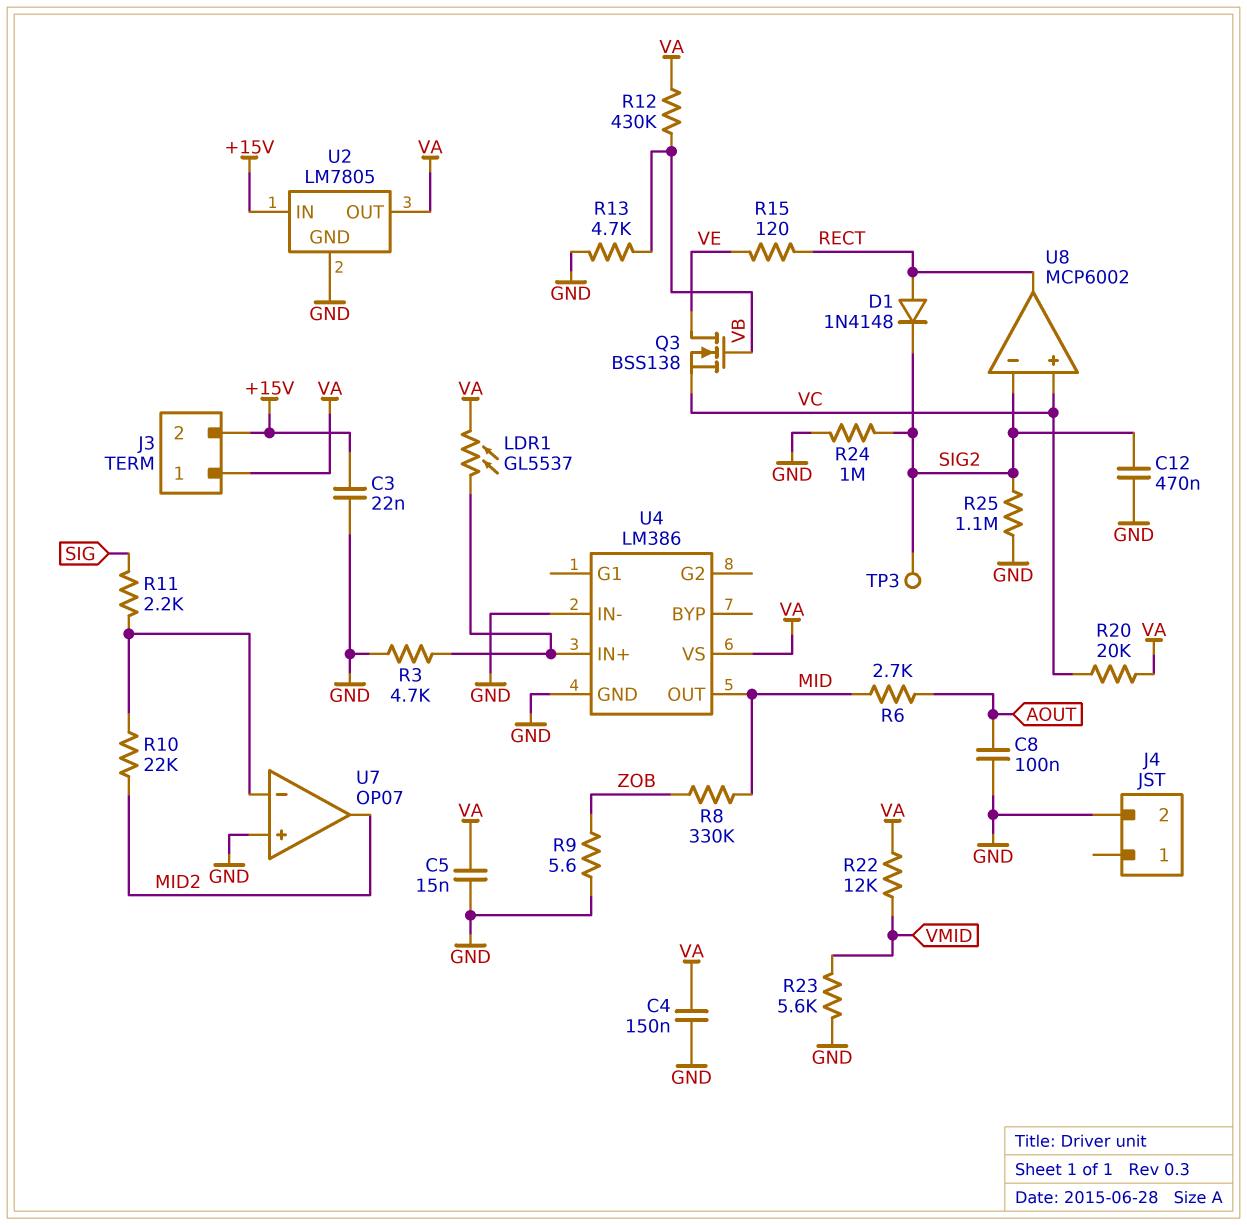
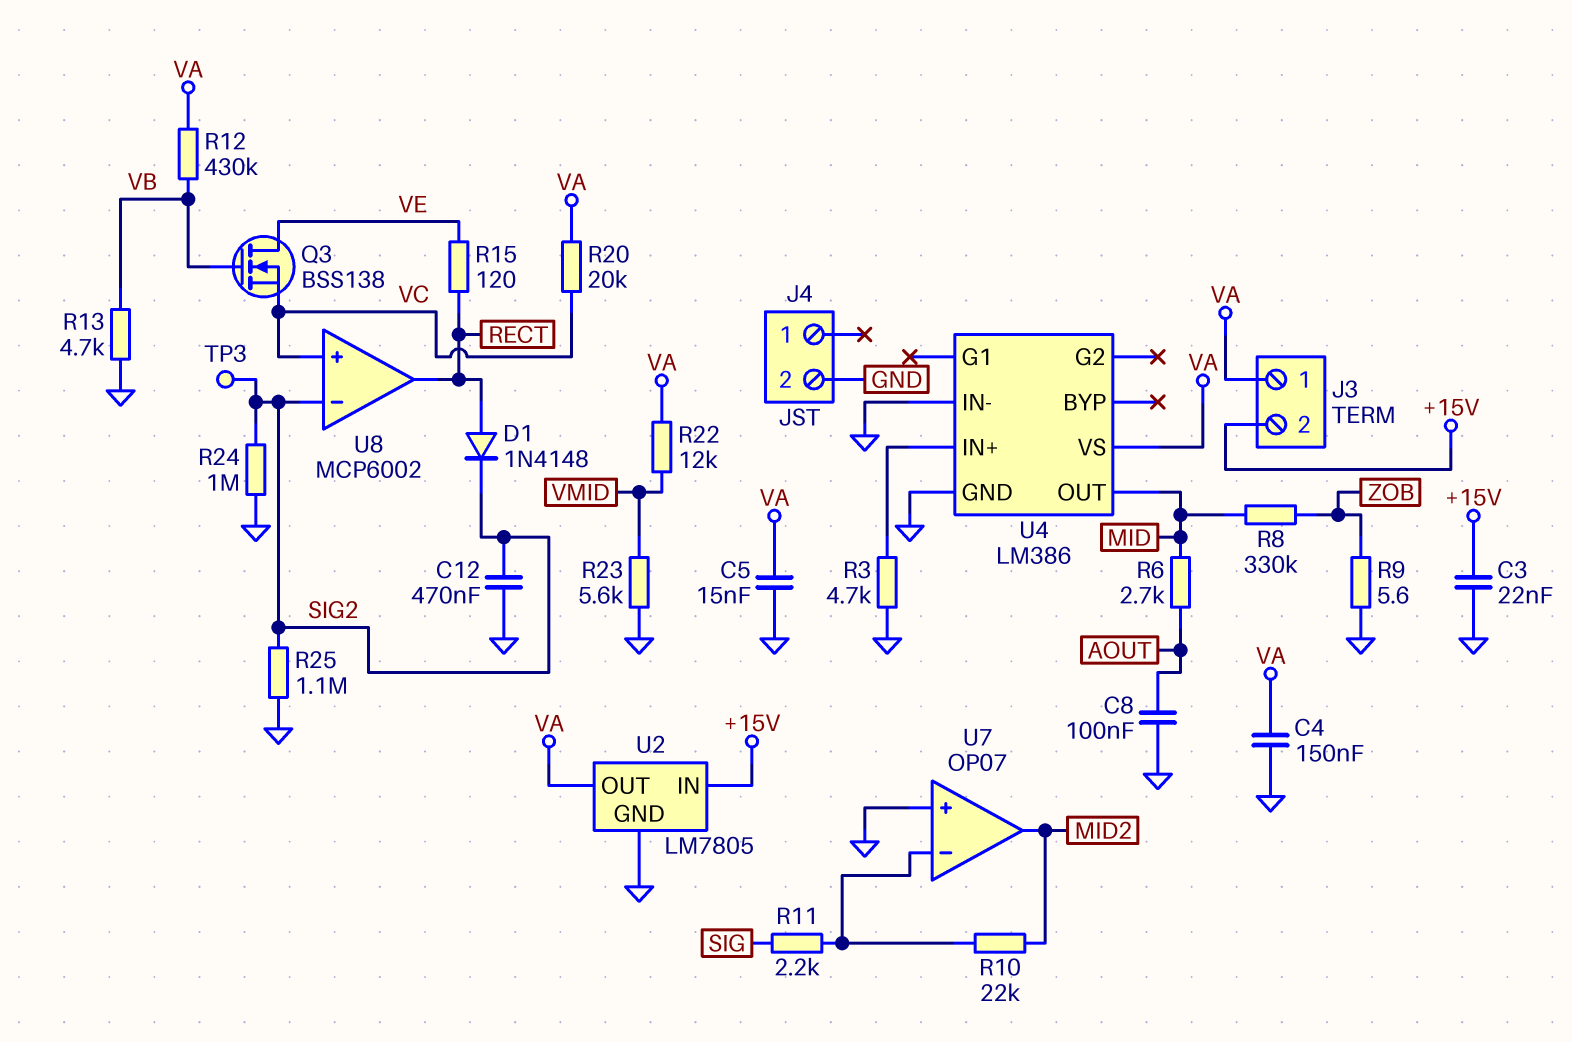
LDR1: GL5537 (U4/IN+, VA) -> none

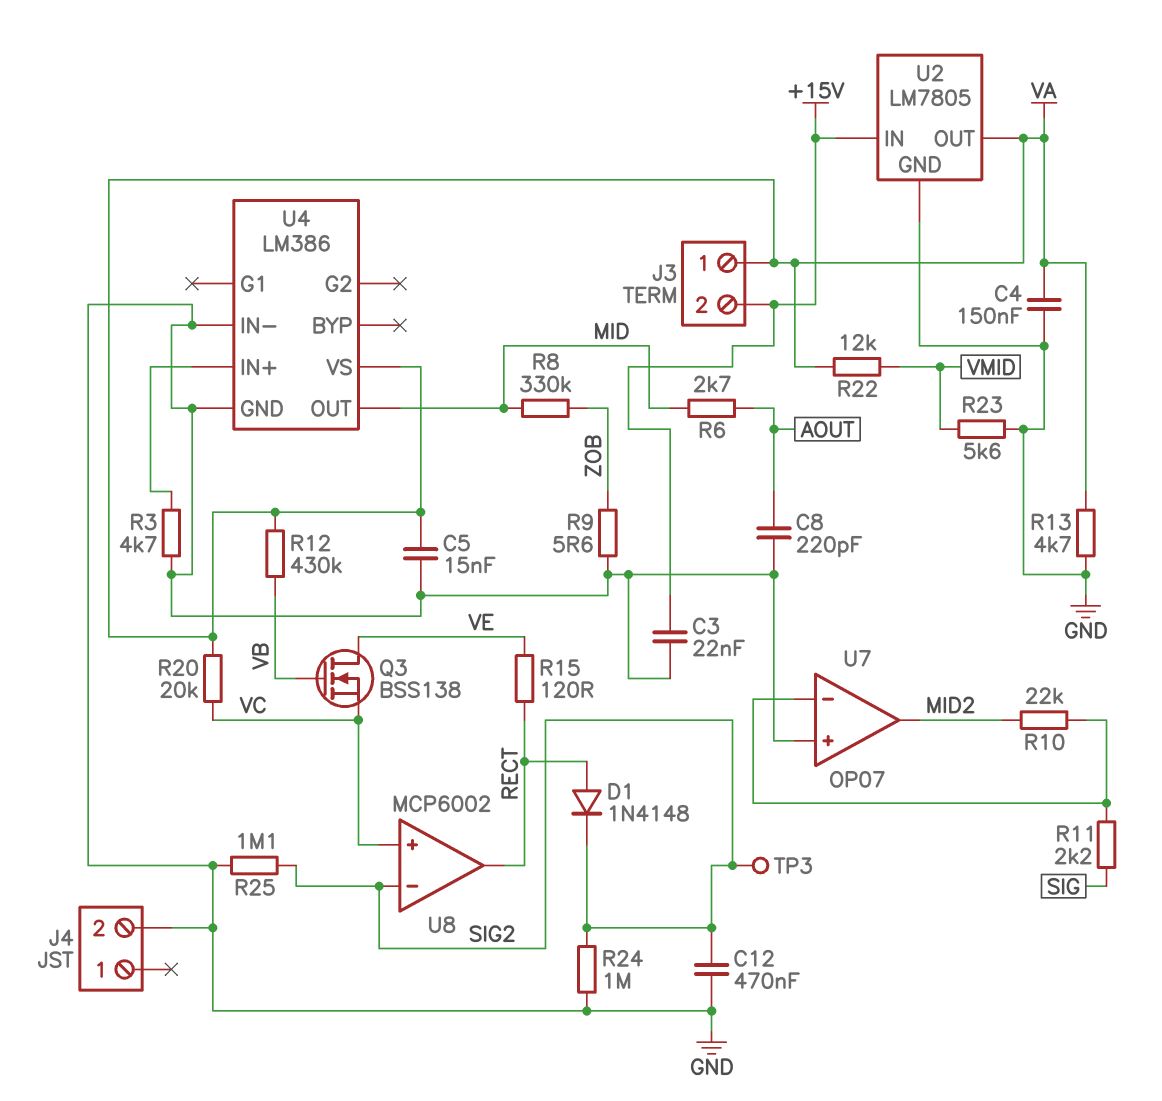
C8: 100nF (AOUT, GND) -> 220pF (AOUT, GND)
R13: 4.7k (GND, VB) -> 4.7k (GND, VA)

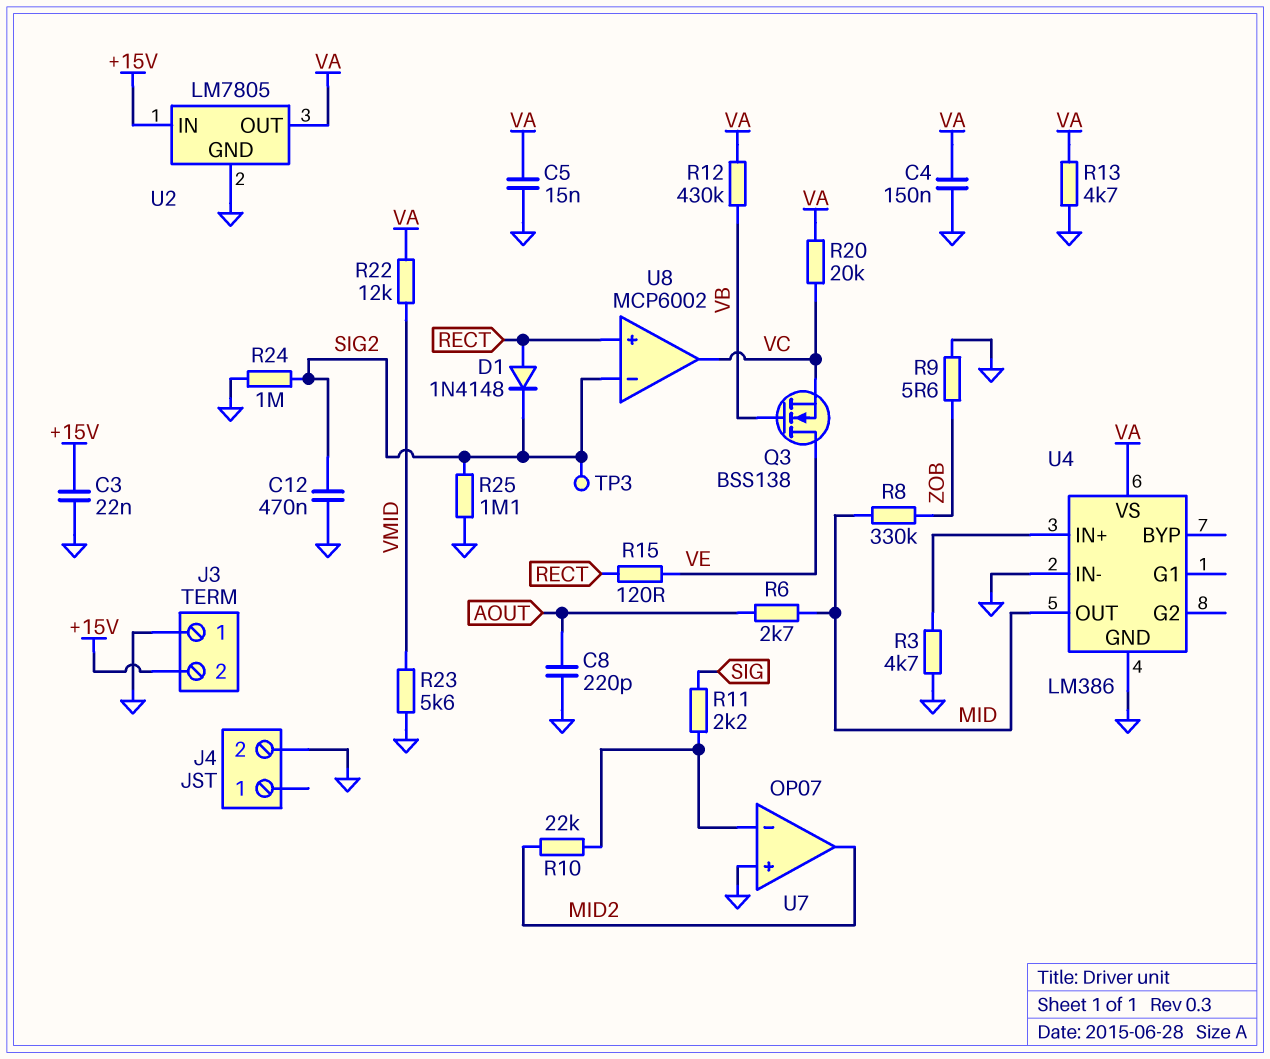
J3 pin 1: VA -> GND
U8 pin in+: VC -> RECT
U8 pin out: RECT -> VC

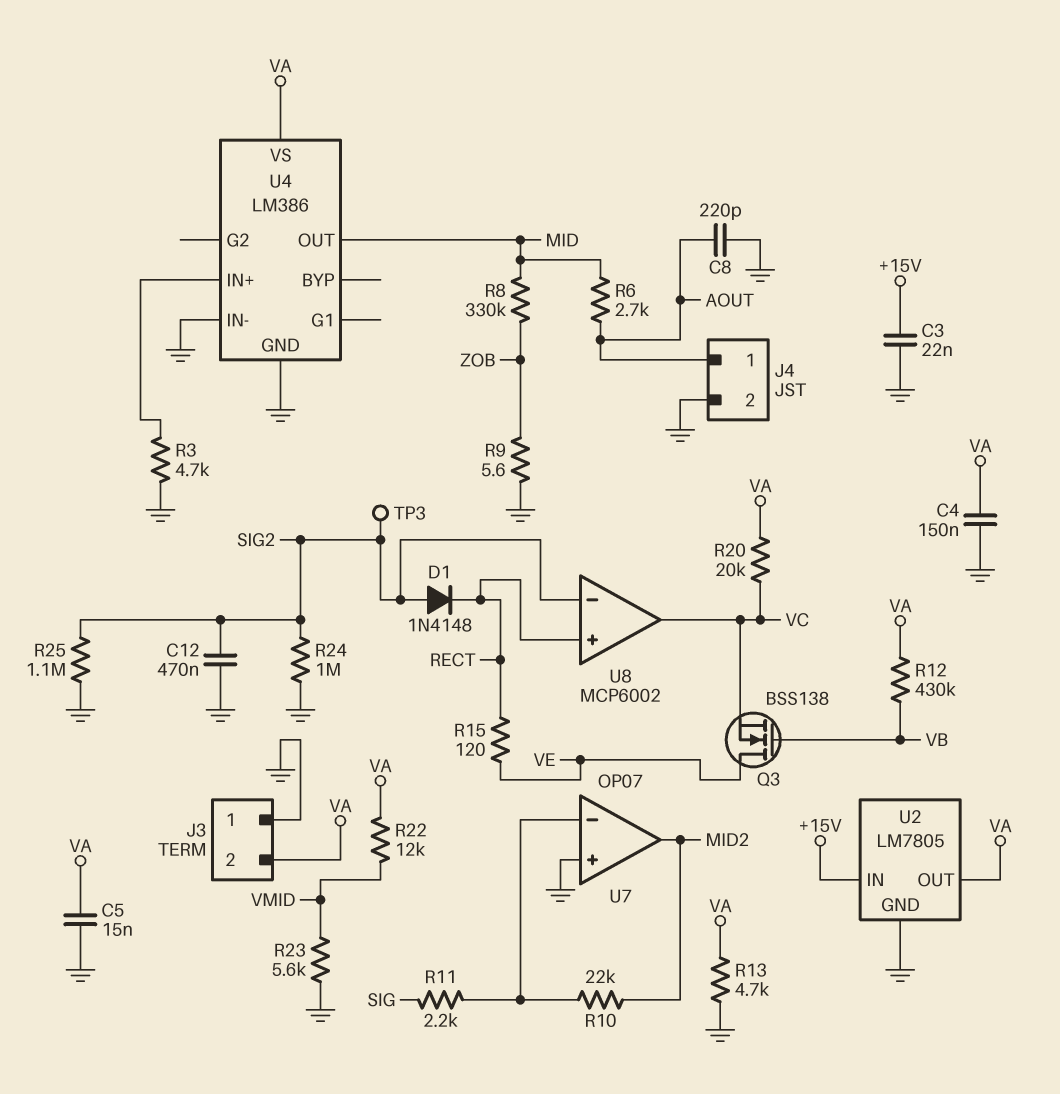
D1: diode 1N4148 (A RECT, K SIG2) -> diode 1N4148 (A SIG2, K RECT)
J3 pin 2: +15V -> VA
J4 pin 1: none -> AOUT

